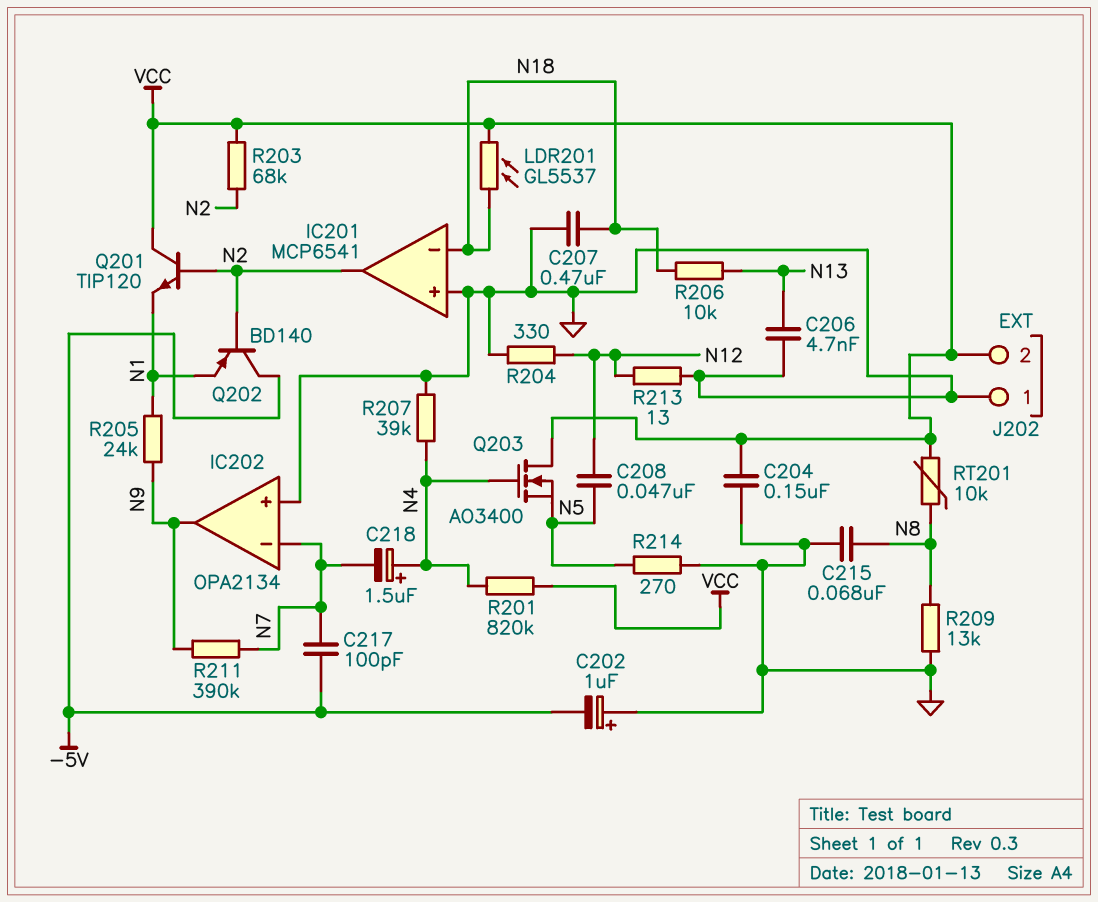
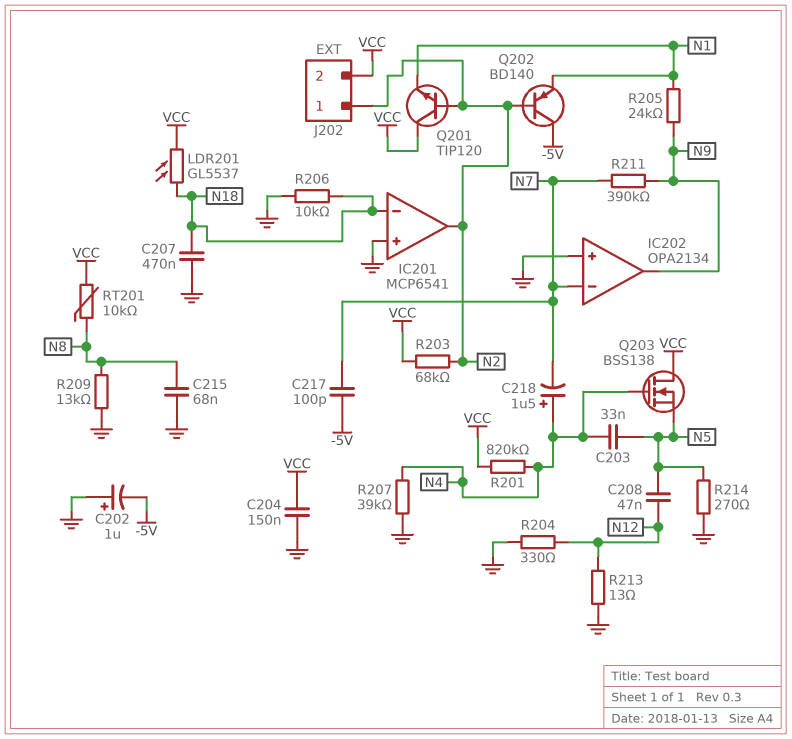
C203: none -> 33nF (N4, N5)
C206: 4.7nF (GND, N13) -> none
J202 pin 1: GND -> N2
Q203: NMOS AO3400 (G N4, D VCC, S N5) -> NMOS BSS138 (G N4, D VCC, S N5)
R206: 10k (N13, N18) -> 10k (GND, N18)

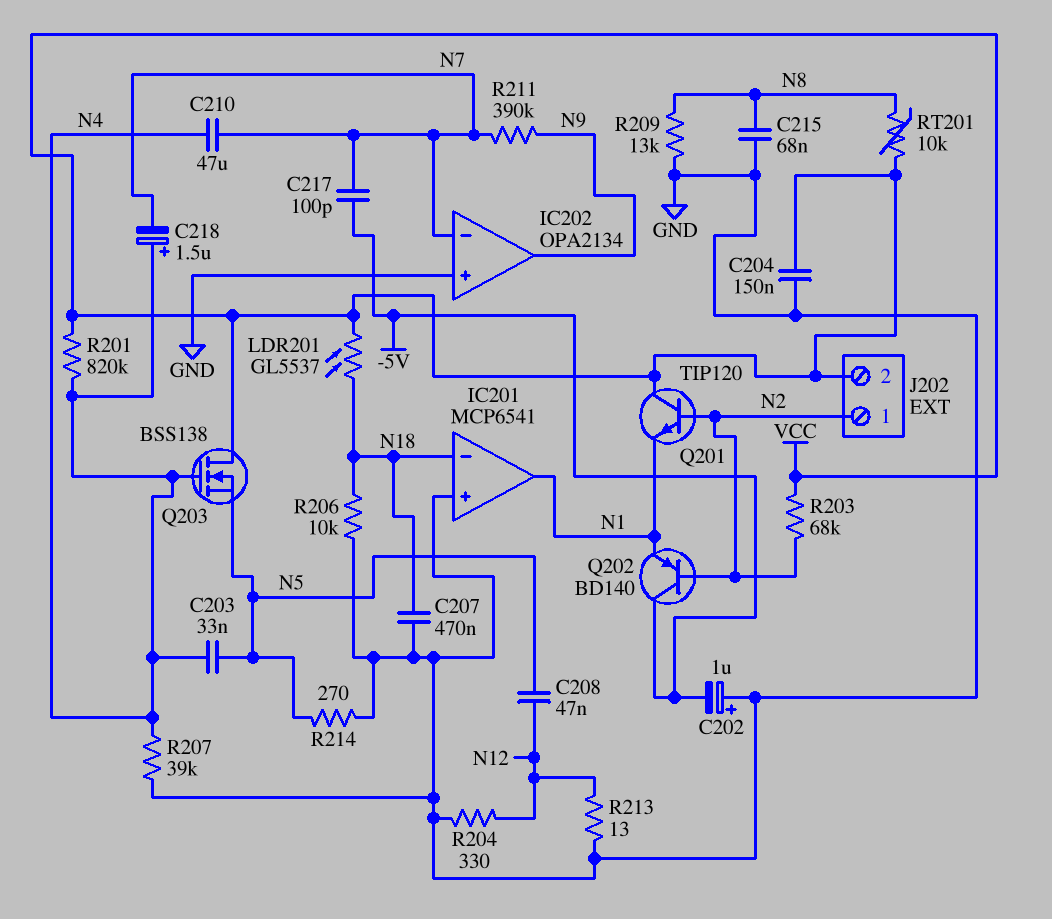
C210: none -> 47uF (N4, N7)
IC201 pin out: N2 -> N1
R205: 24k (N1, N9) -> none

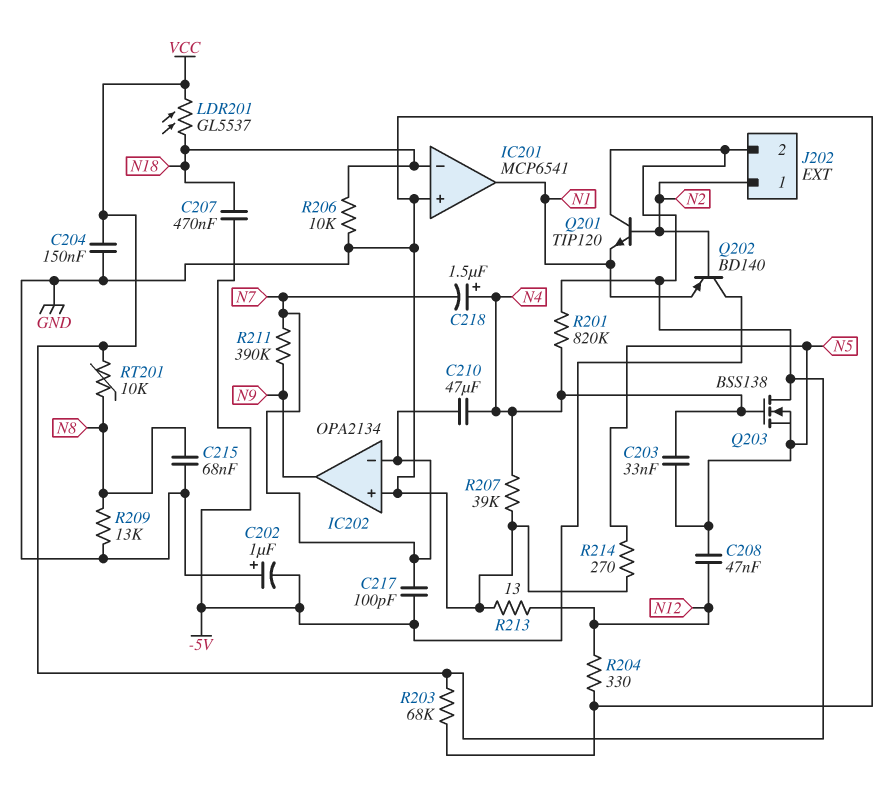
C207: 470nF (GND, N18) -> 470nF (-5V, N18)
R203: 68k (N2, VCC) -> 68k (GND, VCC)

